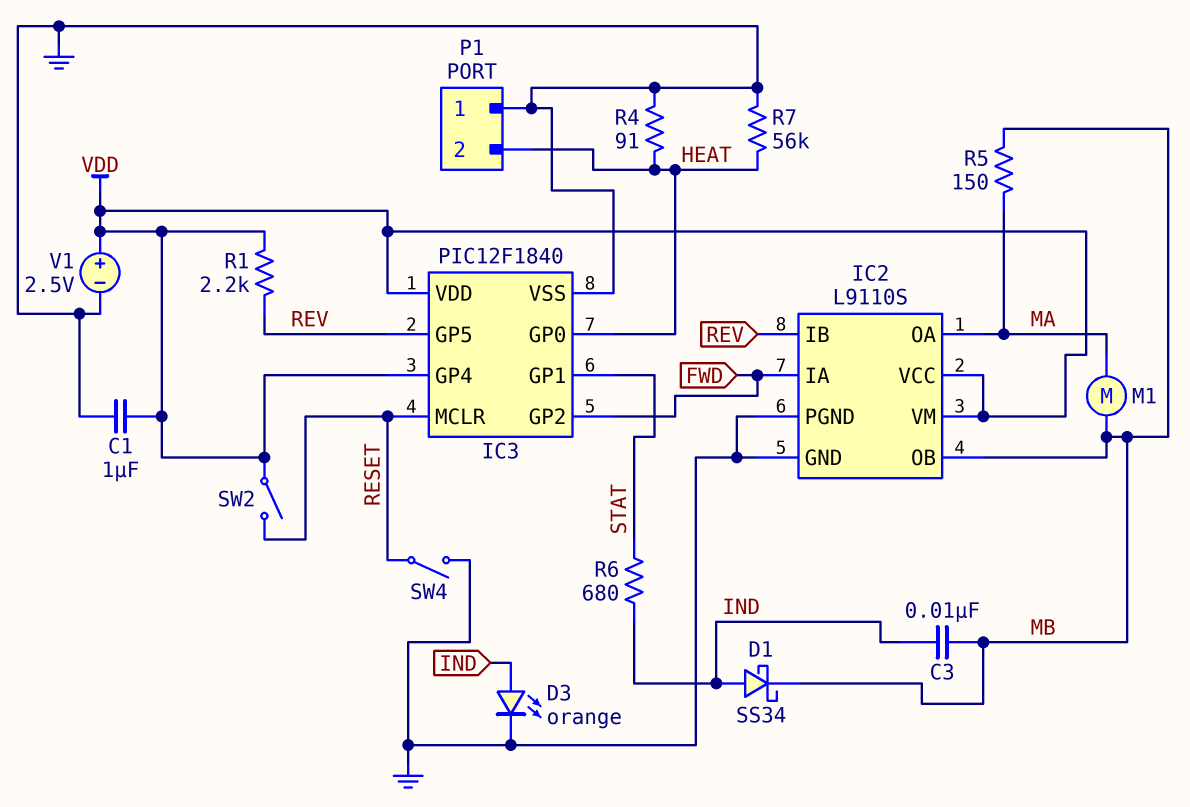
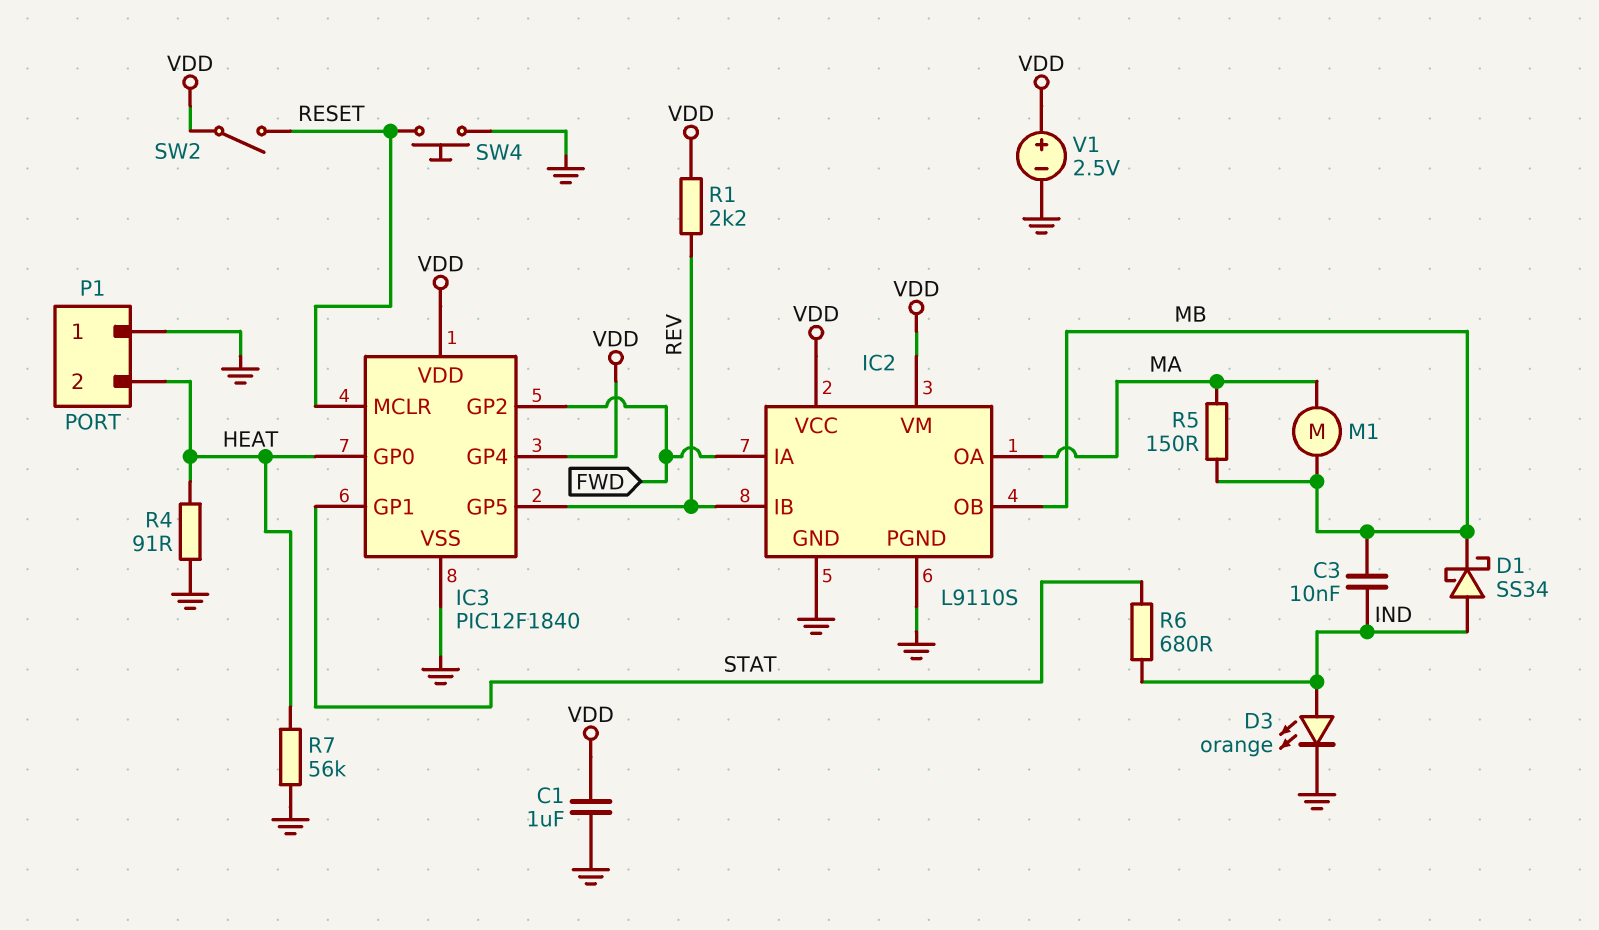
SW4: switch (GND, RESET) -> button (GND, RESET)

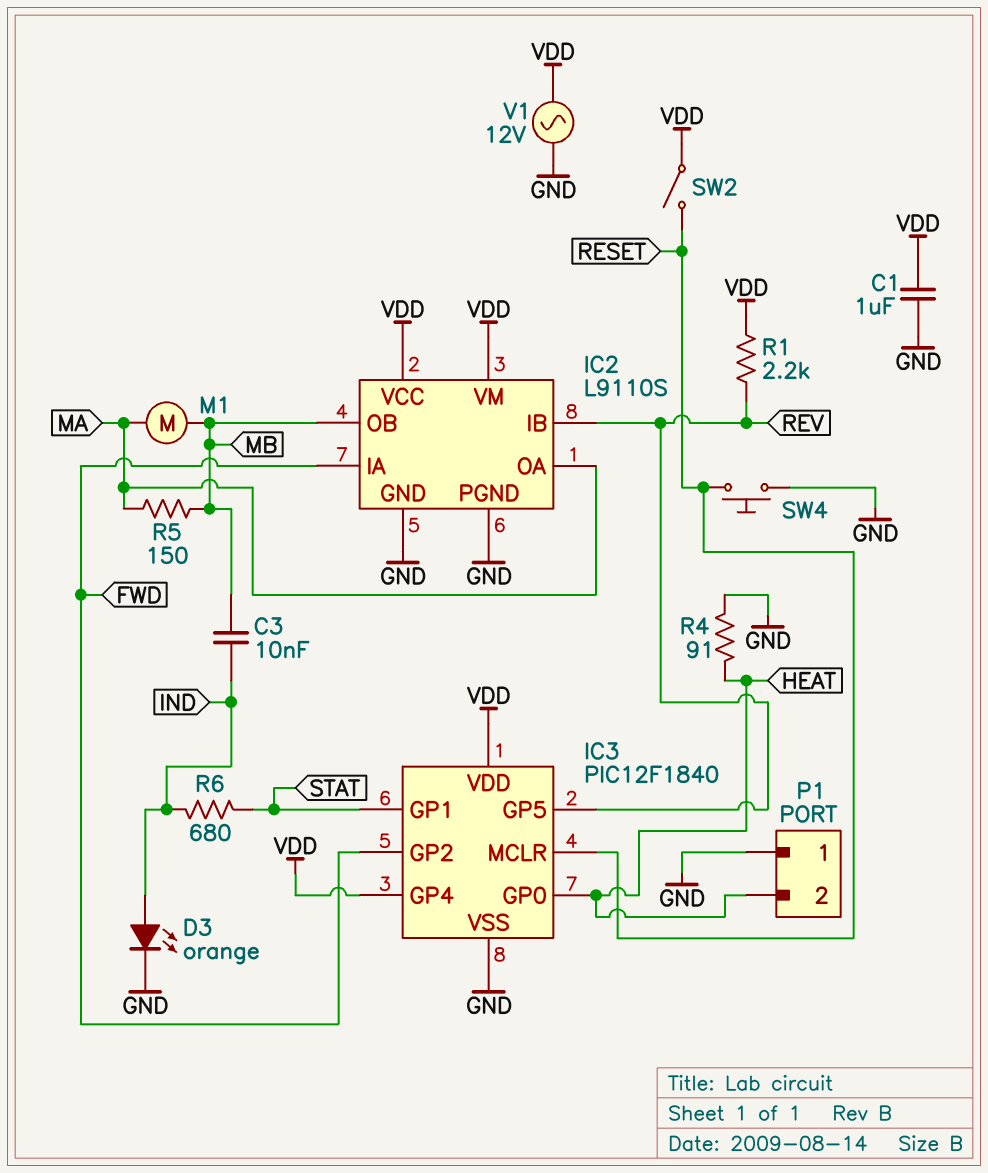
D1: schottky SS34 (A IND, K MB) -> none
R7: 56k (GND, HEAT) -> none
V1: 2.5V (plus VDD, minus GND) -> AC 12V (GND, VDD)

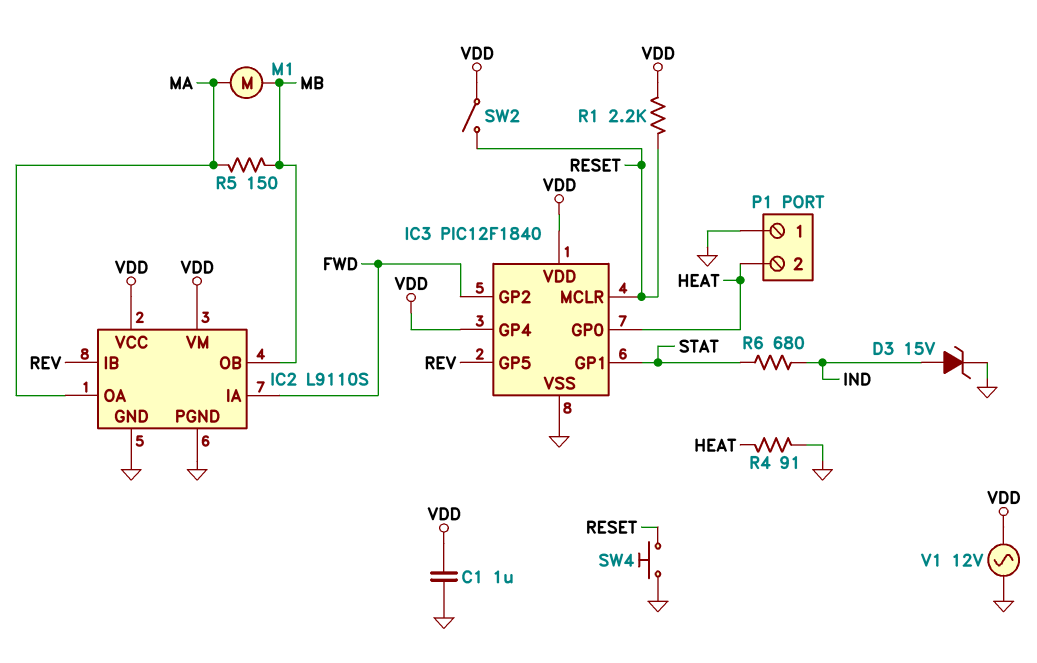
C3: 10nF (IND, MB) -> none
D3: LED orange (A IND, K GND) -> zener 15V (A IND, K GND)
R1: 2.2k (REV, VDD) -> 2.2k (RESET, VDD)

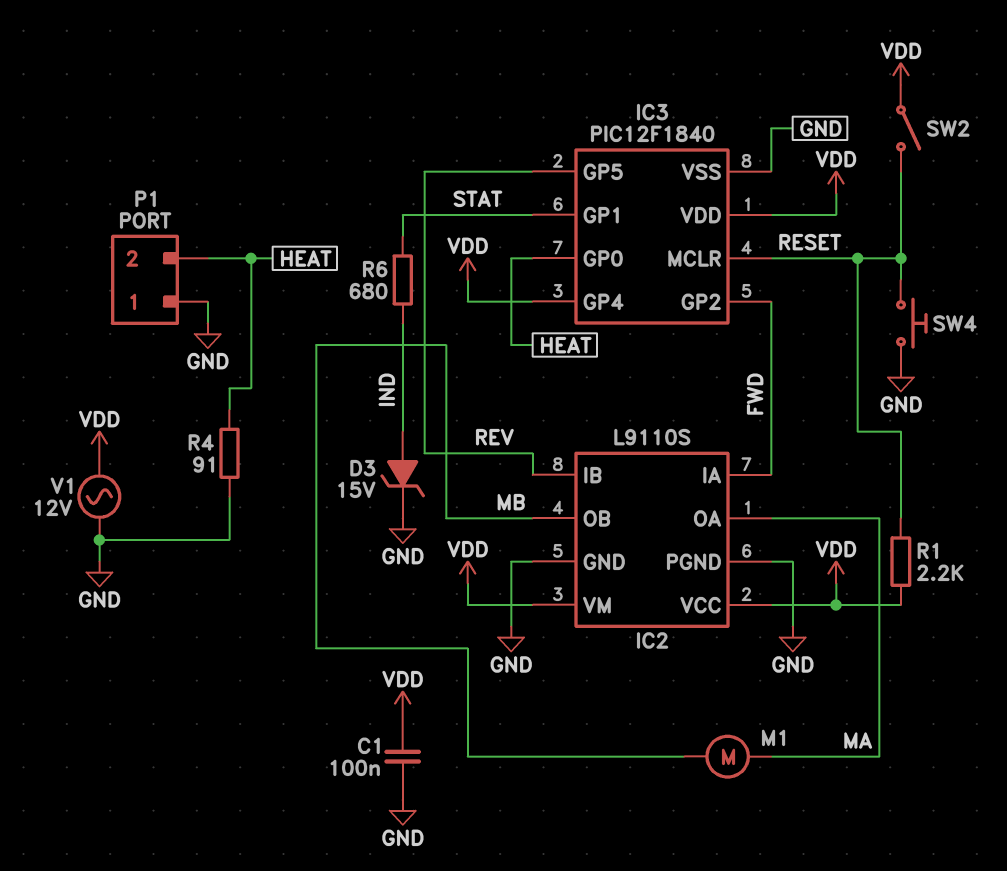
C1: 1uF (GND, VDD) -> 100nF (GND, VDD)
R5: 150 (MA, MB) -> none

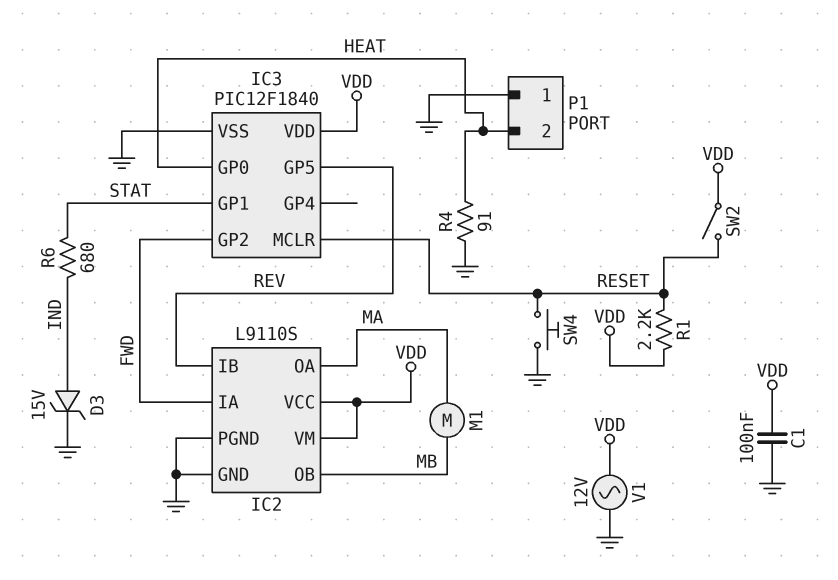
IC3 pin GP4: VDD -> none

